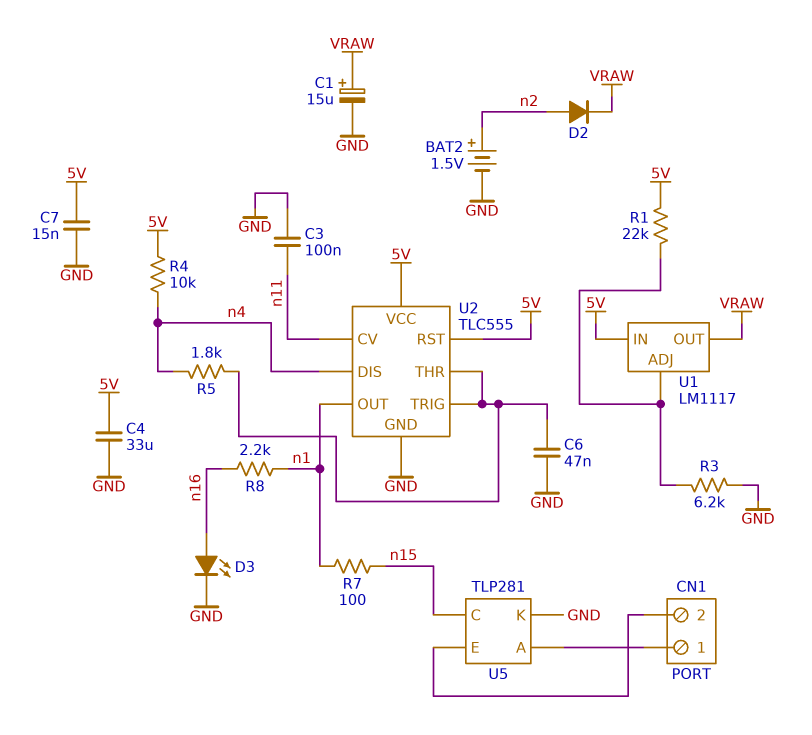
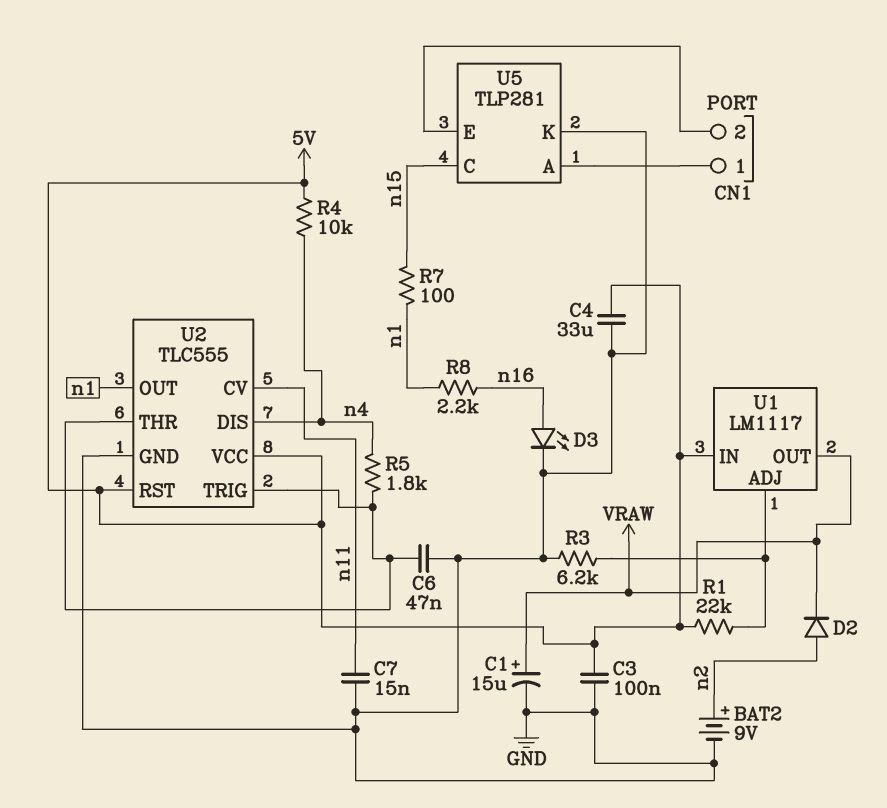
BAT2: 1.5V (plus n2, minus GND) -> 9V (plus n2, minus GND)
C3: 100nF (GND, n11) -> 100nF (5V, GND)
C7: 15nF (5V, GND) -> 15nF (GND, n11)

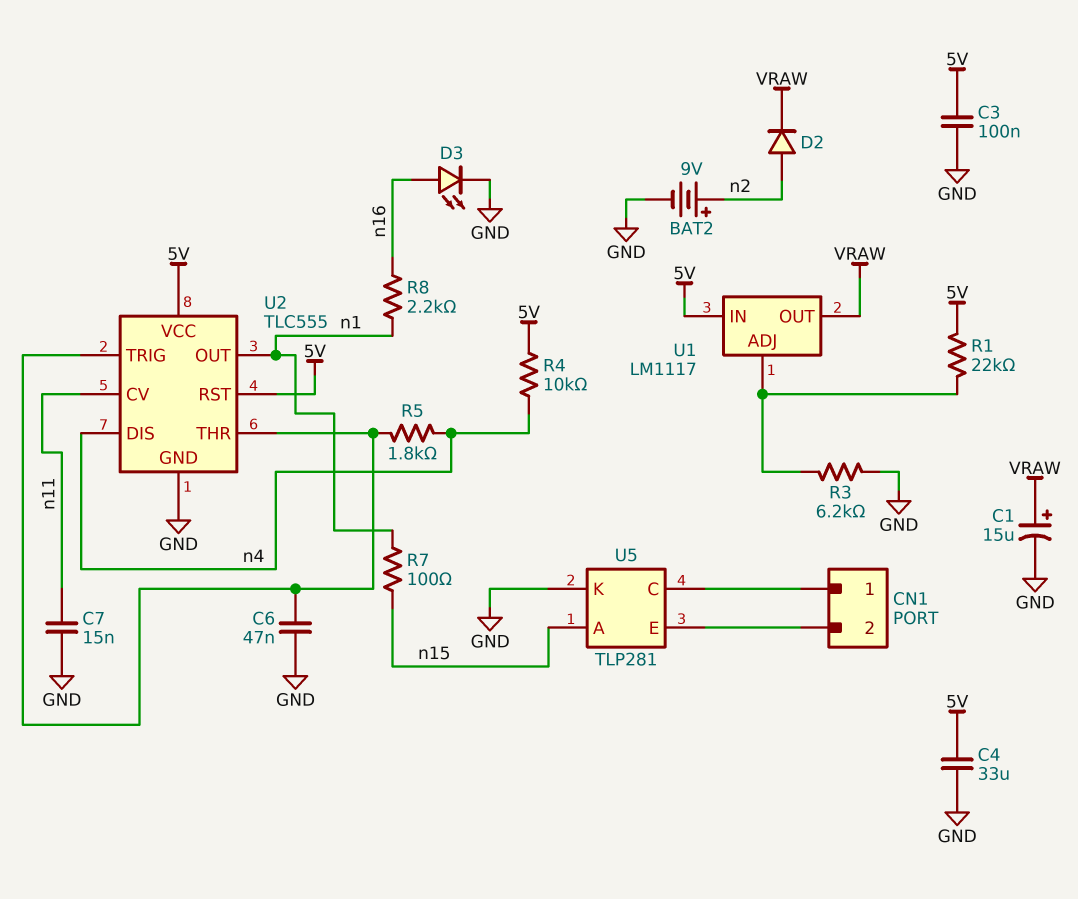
U5 pin A: CN1/1 -> n15
U5 pin C: n15 -> CN1/1

